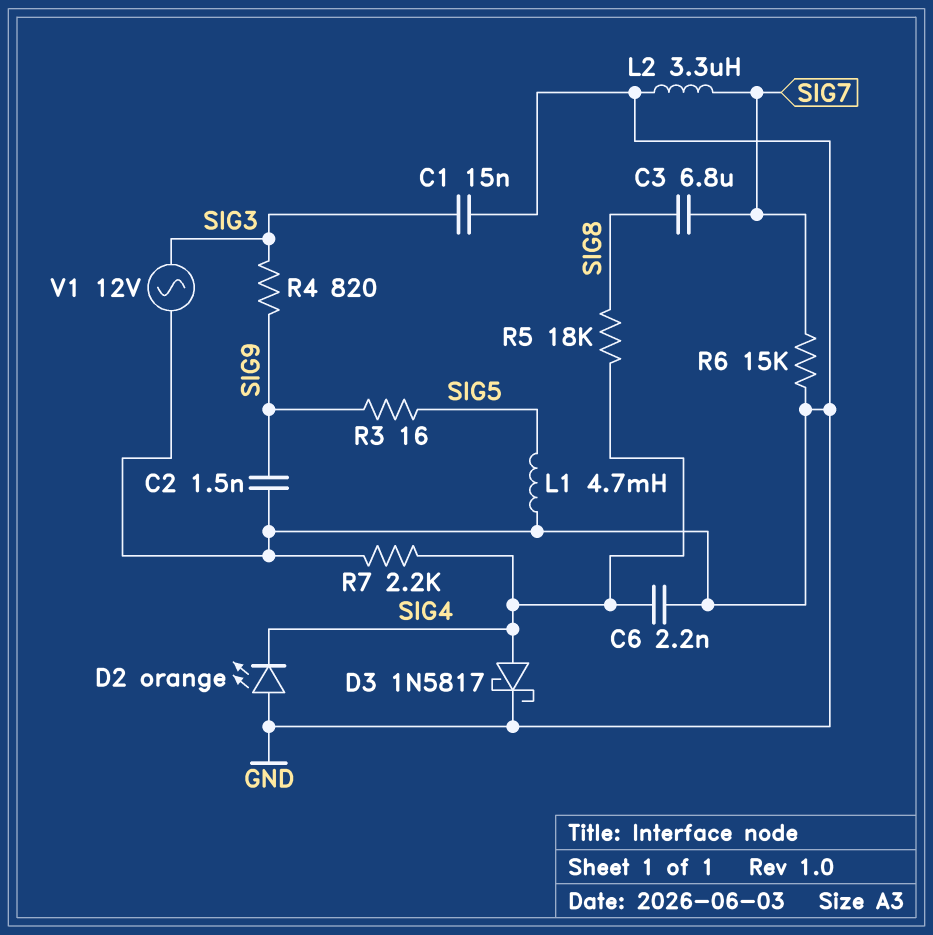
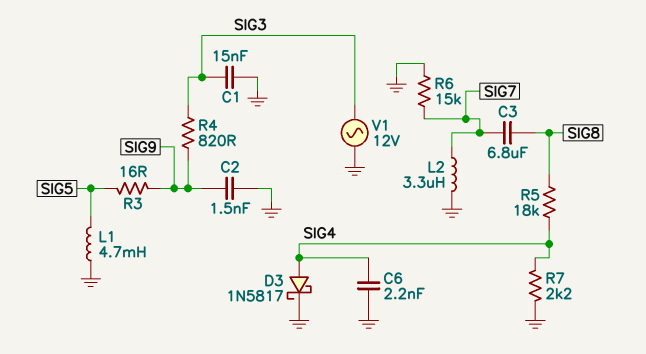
D2: LED orange (A GND, K SIG4) -> none

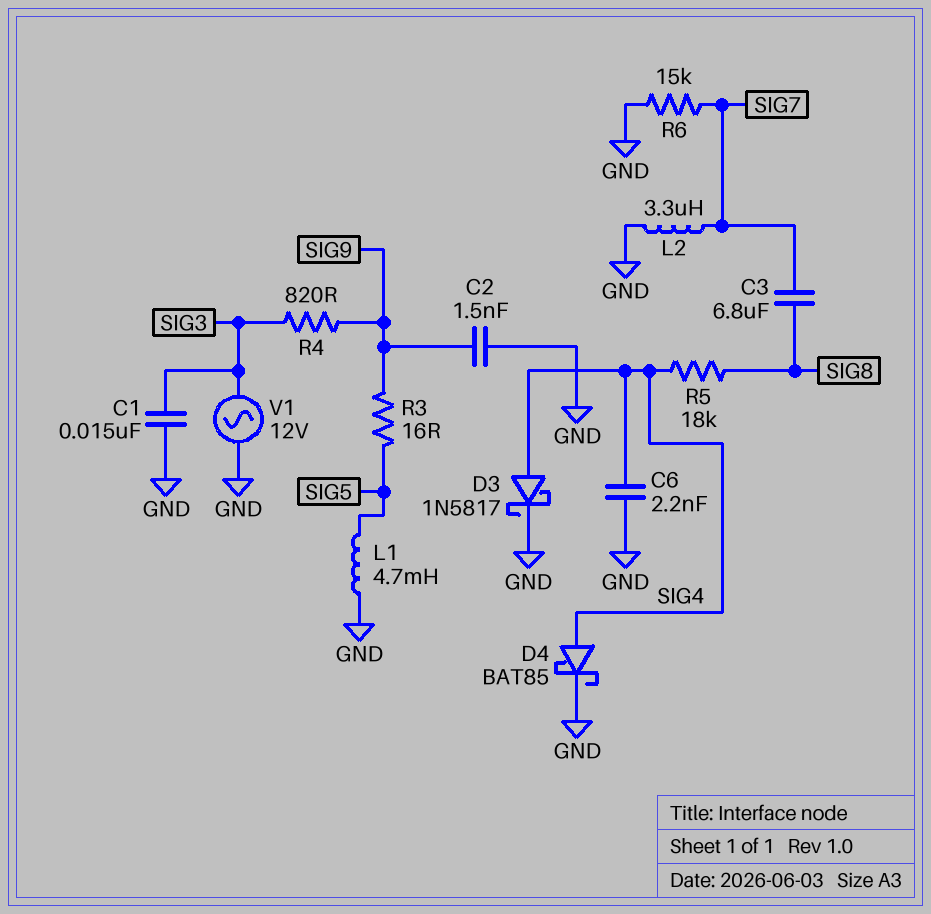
D4: none -> schottky BAT85 (A SIG4, K GND)
R7: 2.2k (GND, SIG4) -> none

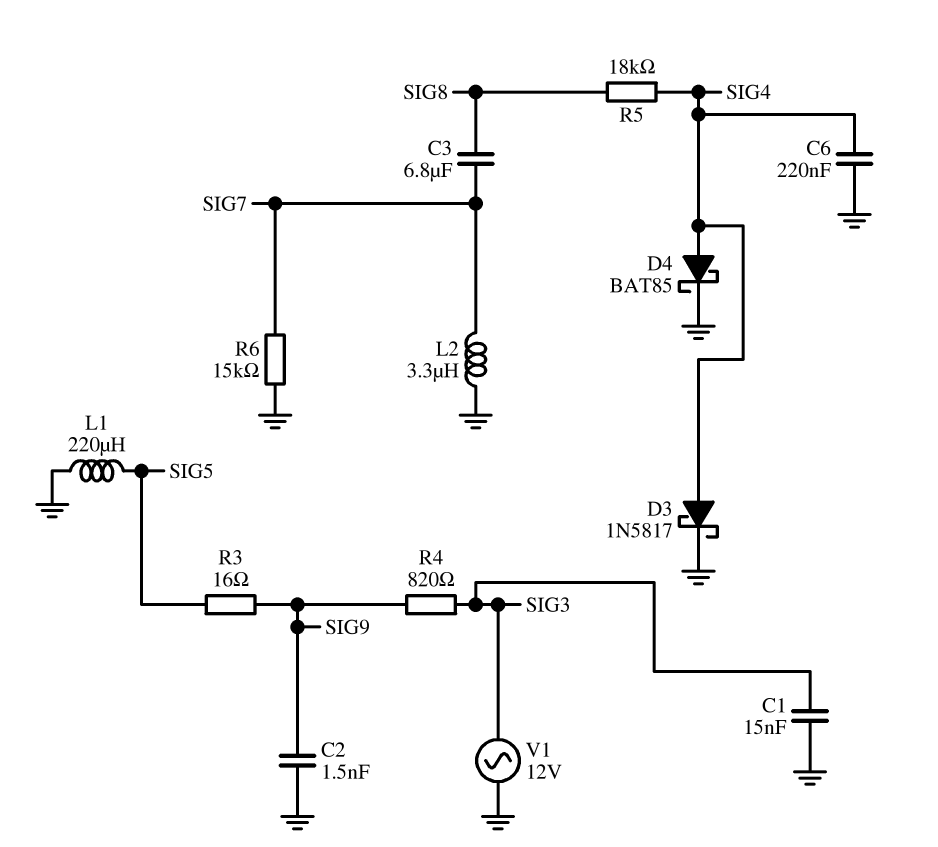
C6: 2.2nF (GND, SIG4) -> 220nF (GND, SIG4)
L1: 4.7mH (GND, SIG5) -> 220uH (GND, SIG5)

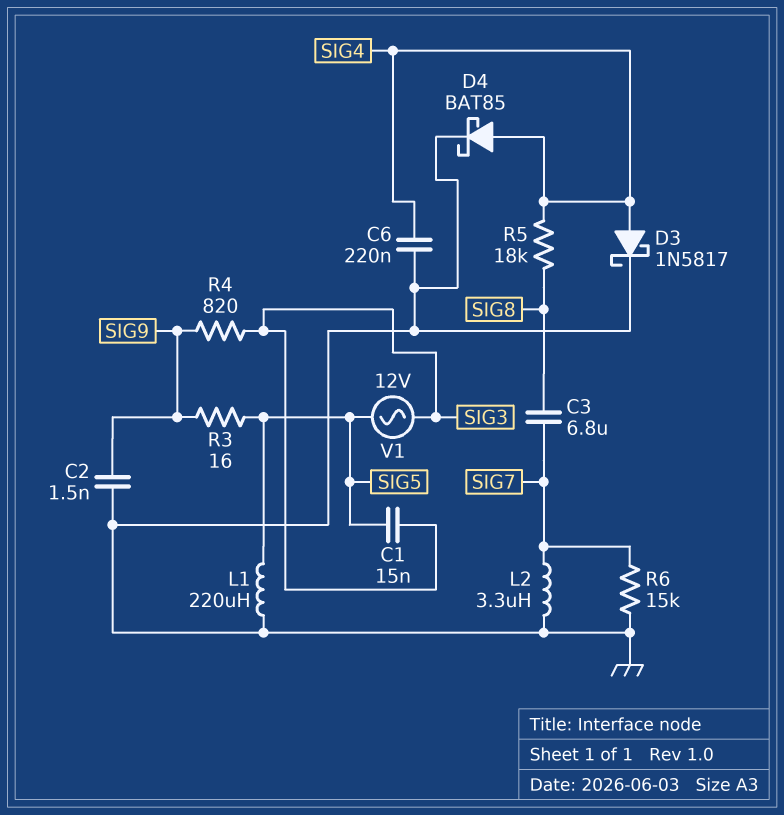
C1: 15nF (GND, SIG3) -> 15nF (SIG3, SIG5)
V1: AC 12V (GND, SIG3) -> AC 12V (SIG3, SIG5)

